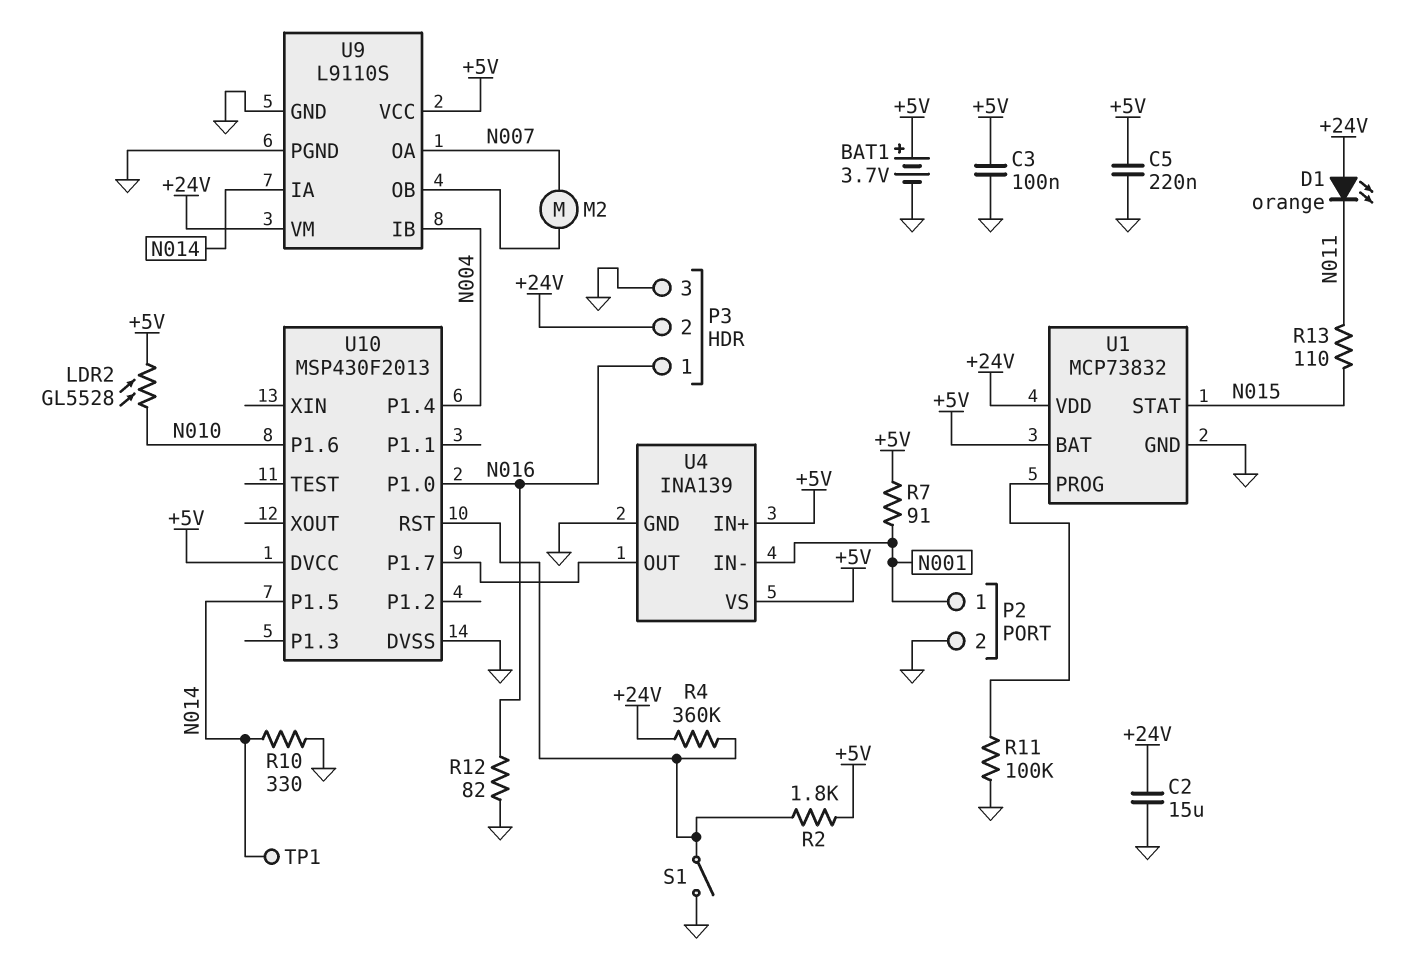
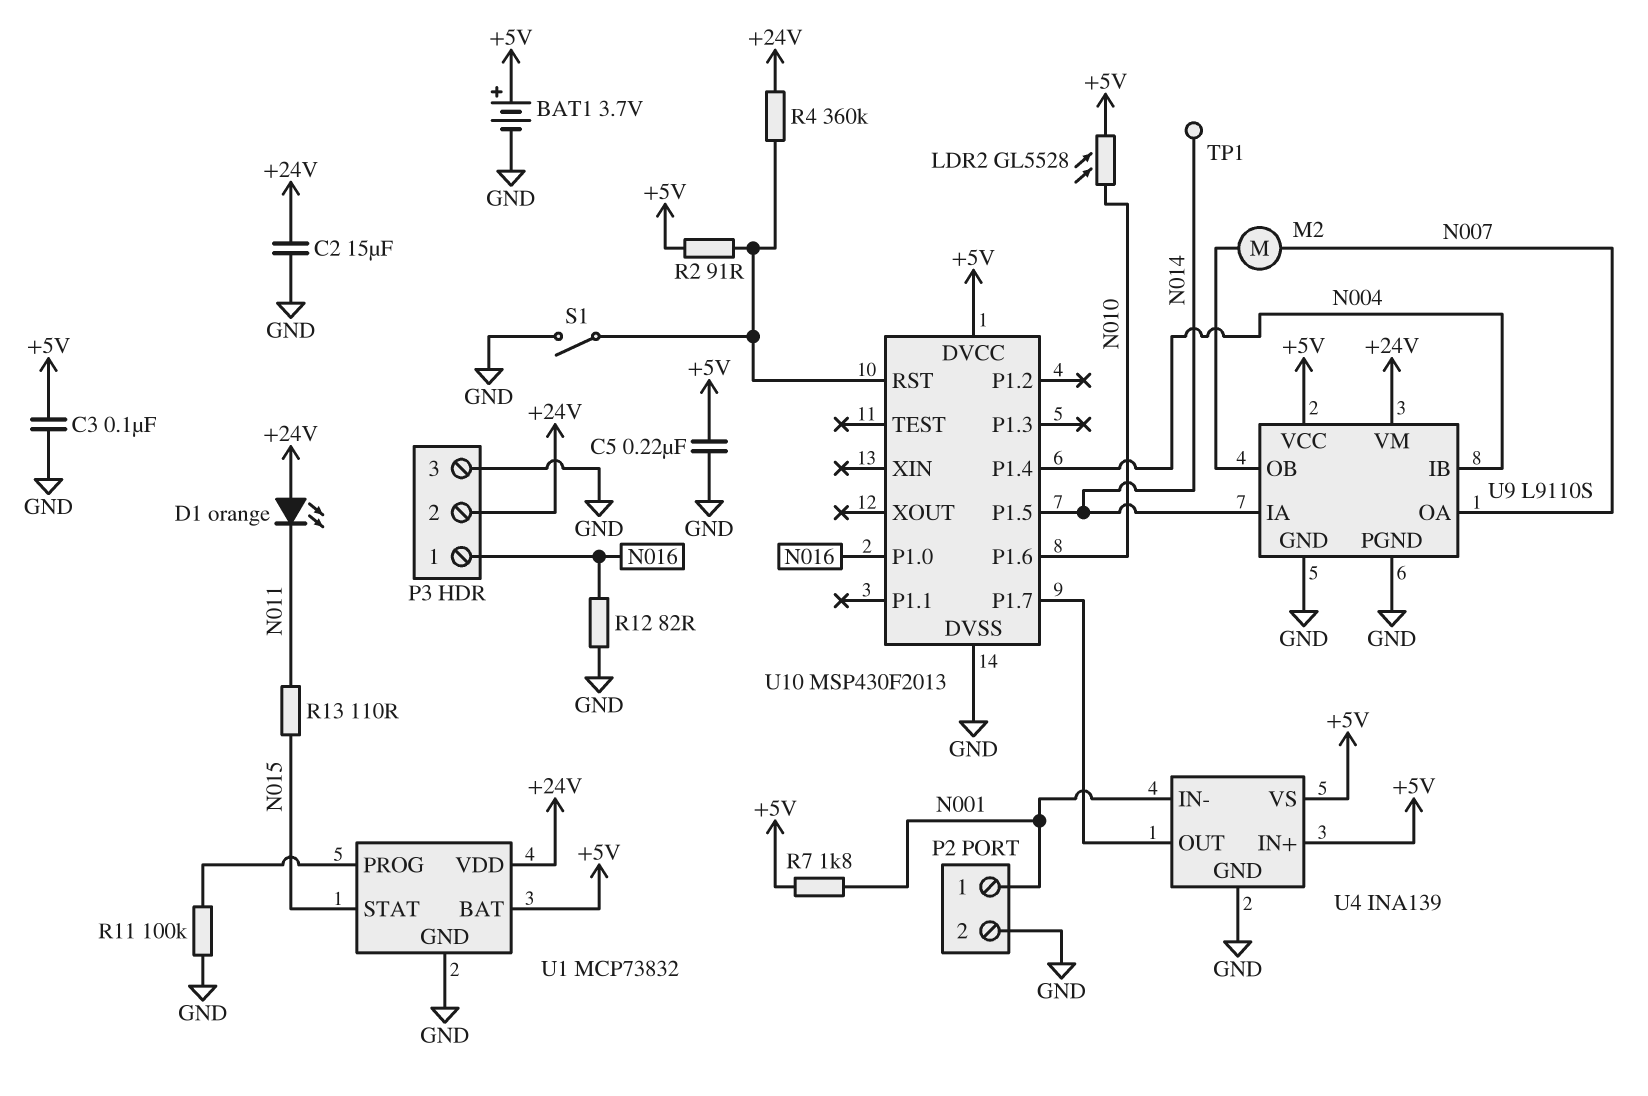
R2: 1.8k (+5V, U10/RST) -> 91 (+5V, U10/RST)
R7: 91 (+5V, N001) -> 1.8k (+5V, N001)
R10: 330 (GND, N014) -> none

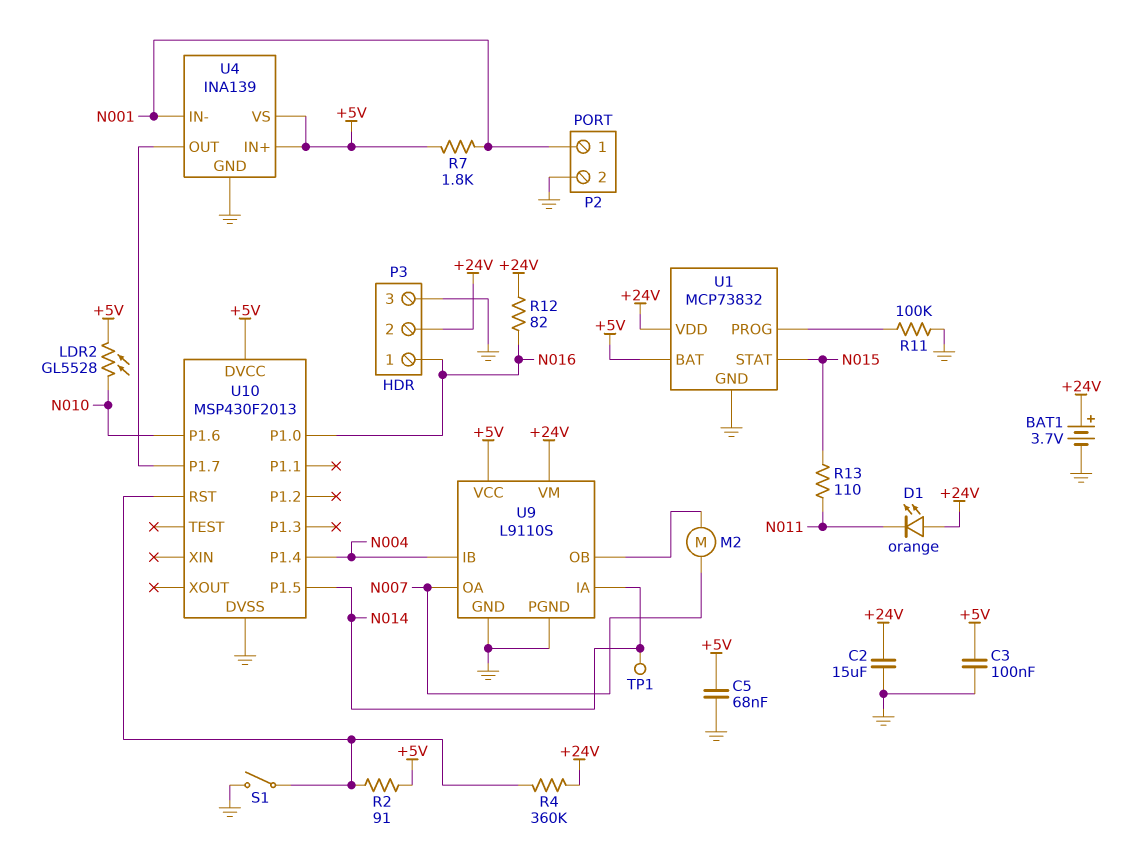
BAT1: 3.7V (plus +5V, minus GND) -> 3.7V (plus +24V, minus GND)
C5: 220nF (+5V, GND) -> 68nF (+5V, GND)
R12: 82 (GND, N016) -> 82 (+24V, N016)

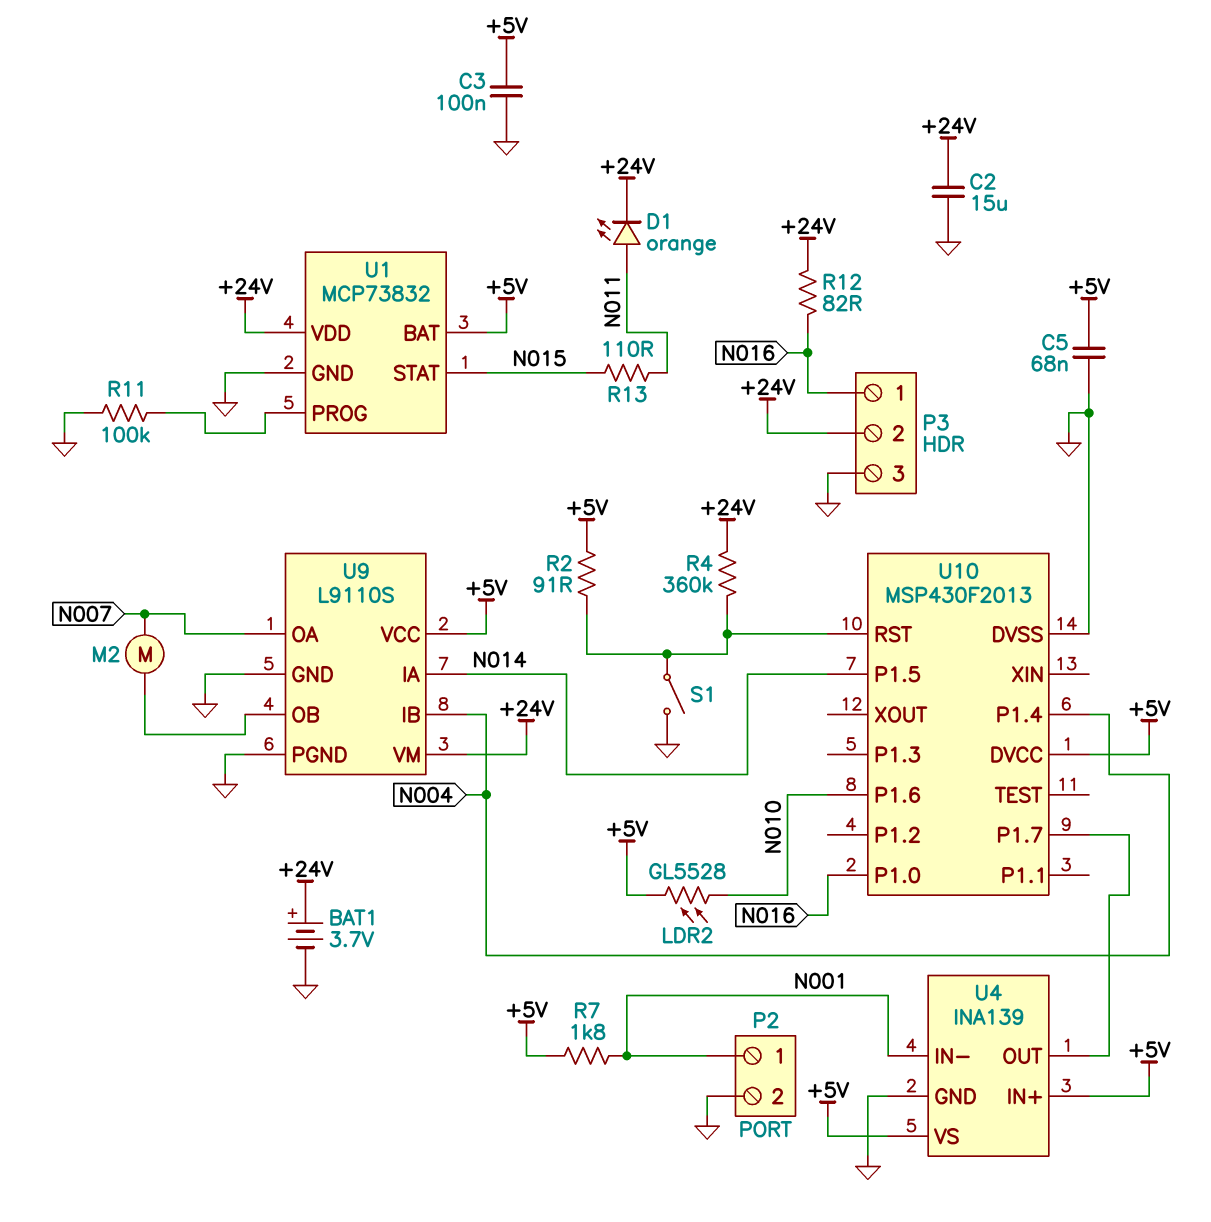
D1: LED orange (A +24V, K N011) -> LED orange (A N011, K +24V)
TP1: test point (N014) -> none

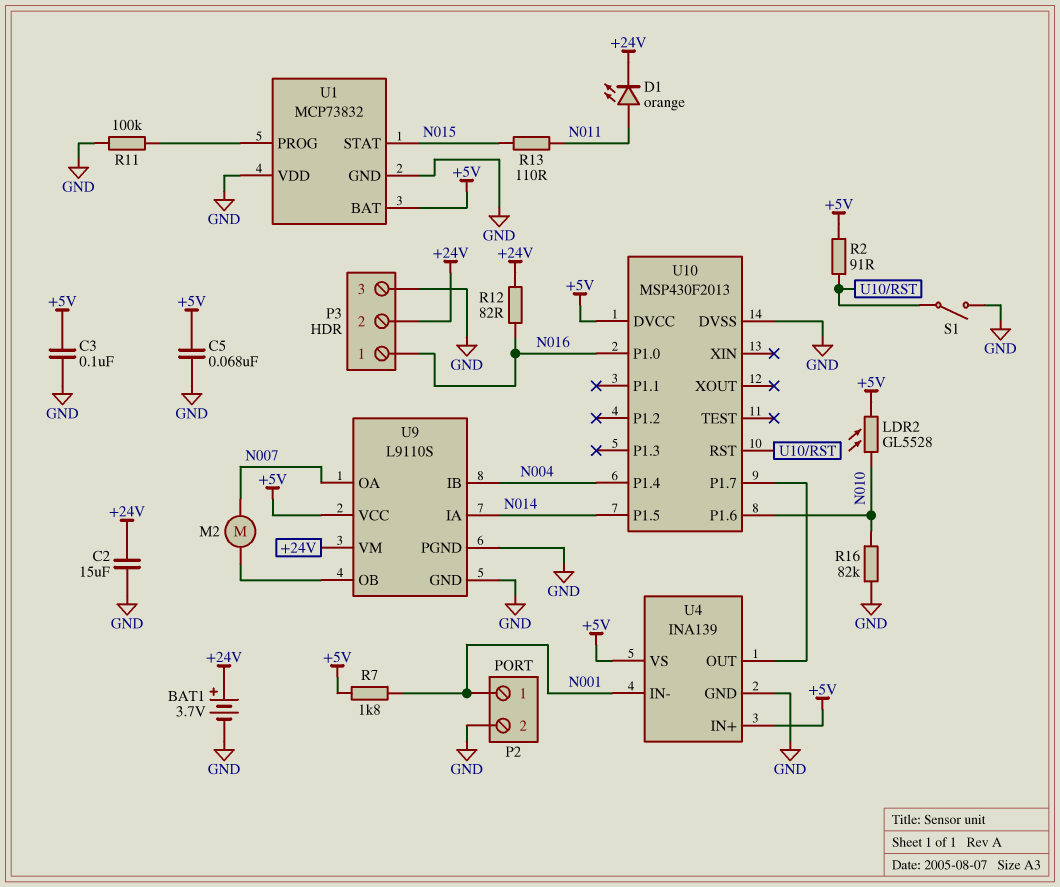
R4: 360k (+24V, U10/RST) -> none
R16: none -> 82k (GND, N010)
U1 pin VDD: +24V -> GND

